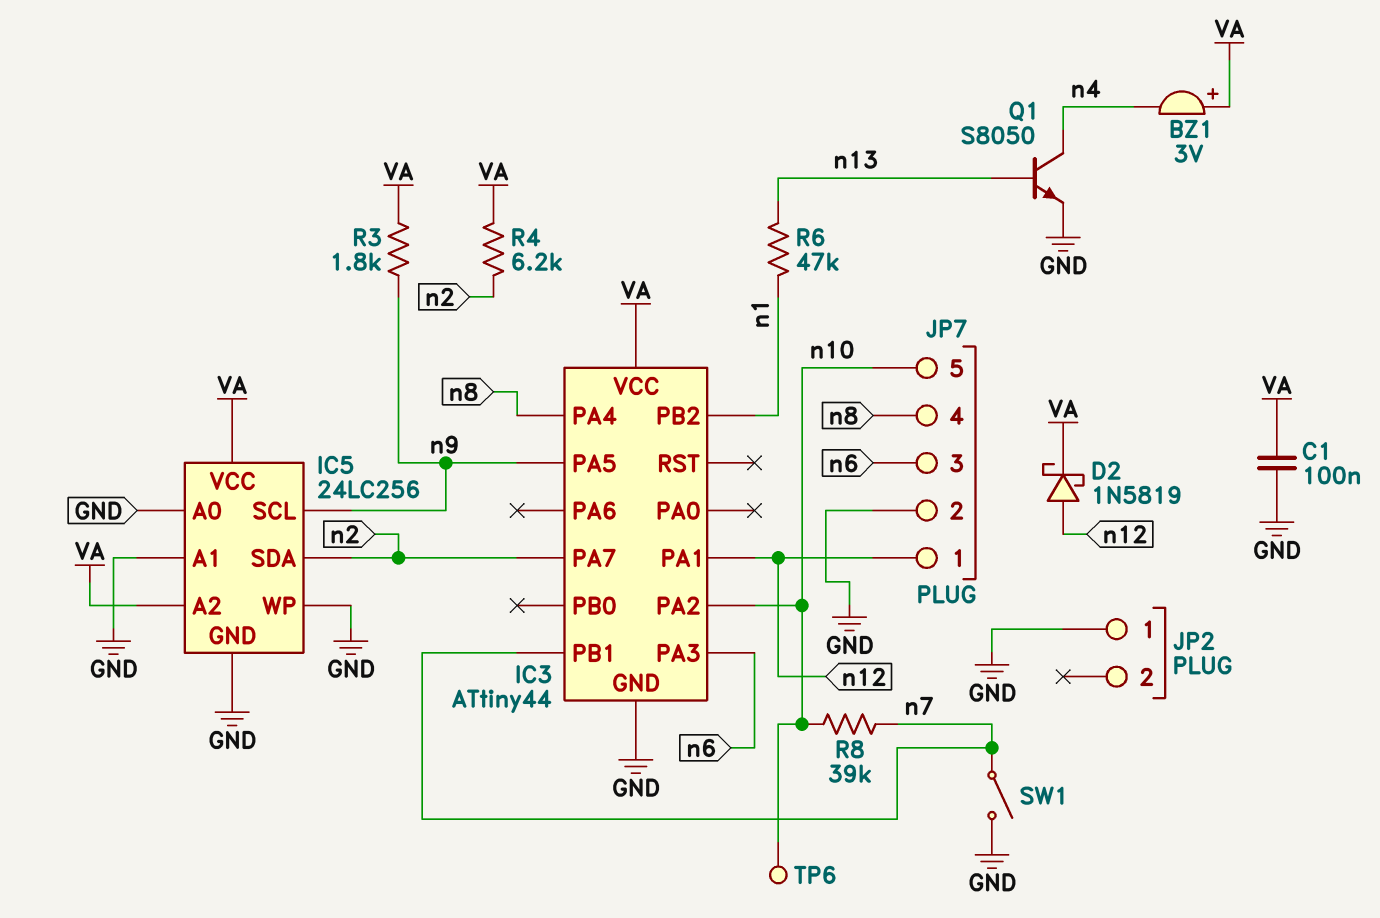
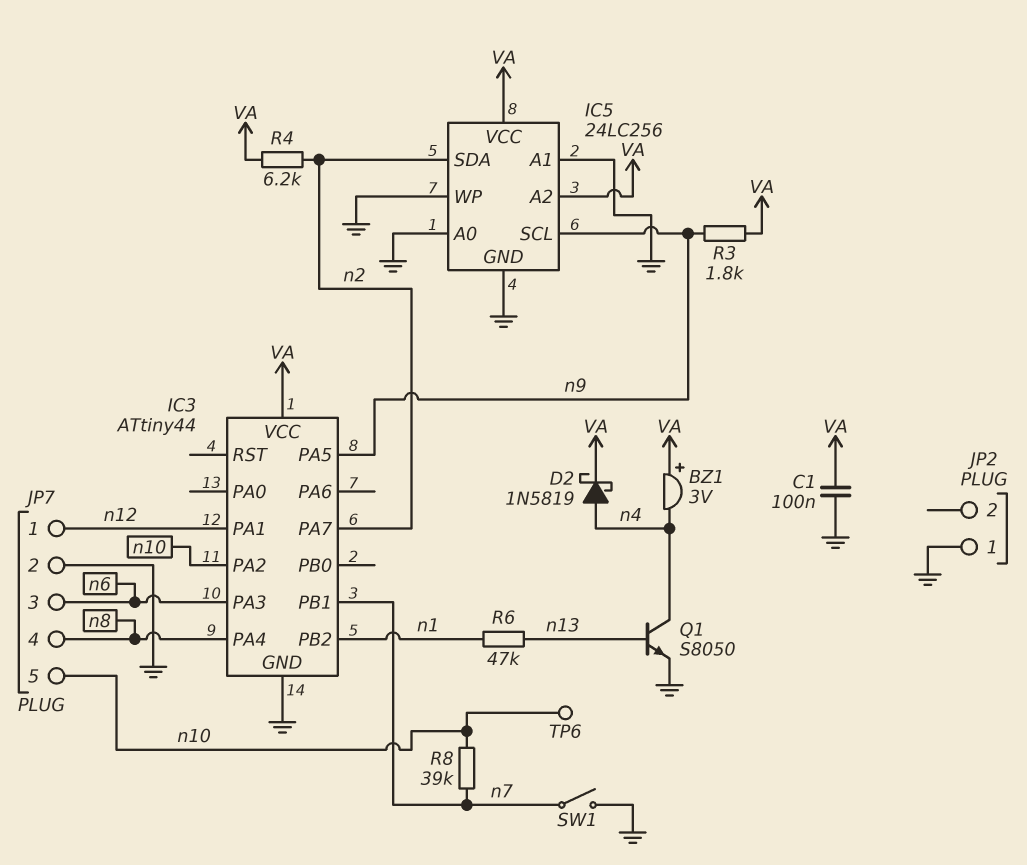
D2: schottky 1N5819 (A n12, K VA) -> schottky 1N5819 (A n4, K VA)

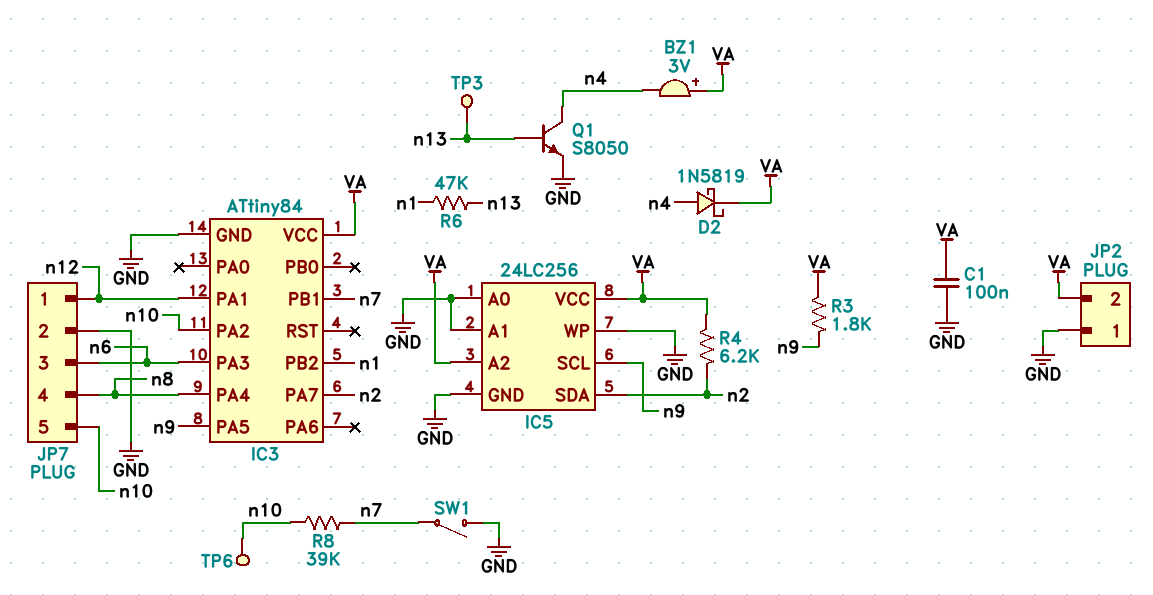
IC3: ATtiny44 -> ATtiny84
JP2 pin 2: none -> VA
TP3: none -> test point (n13)

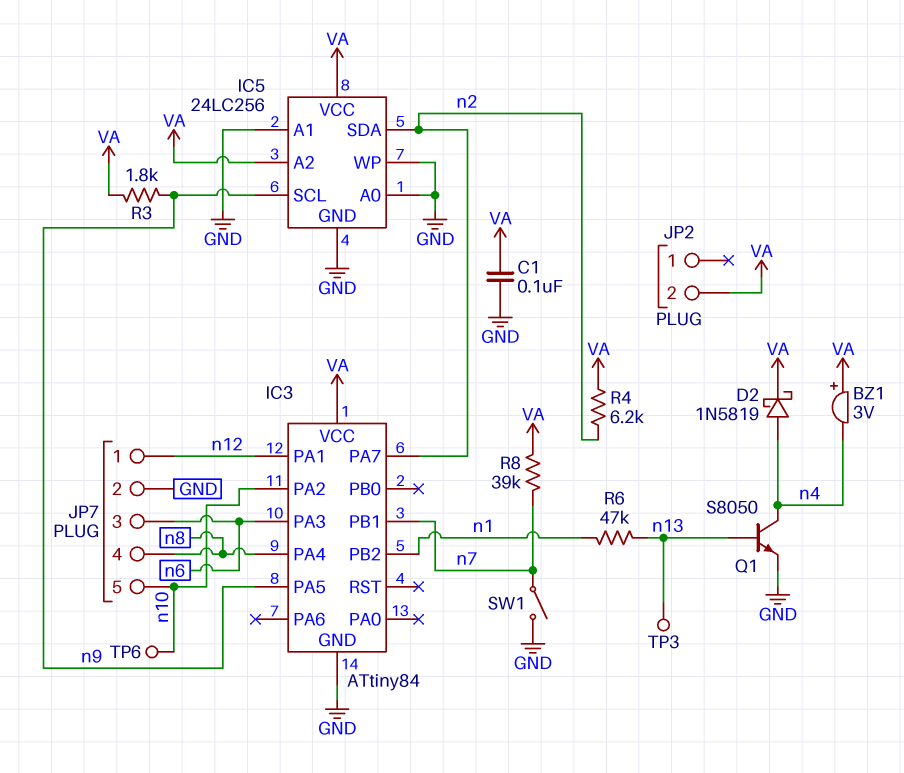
JP2 pin 1: GND -> none
R8: 39k (n7, n10) -> 39k (VA, n7)

